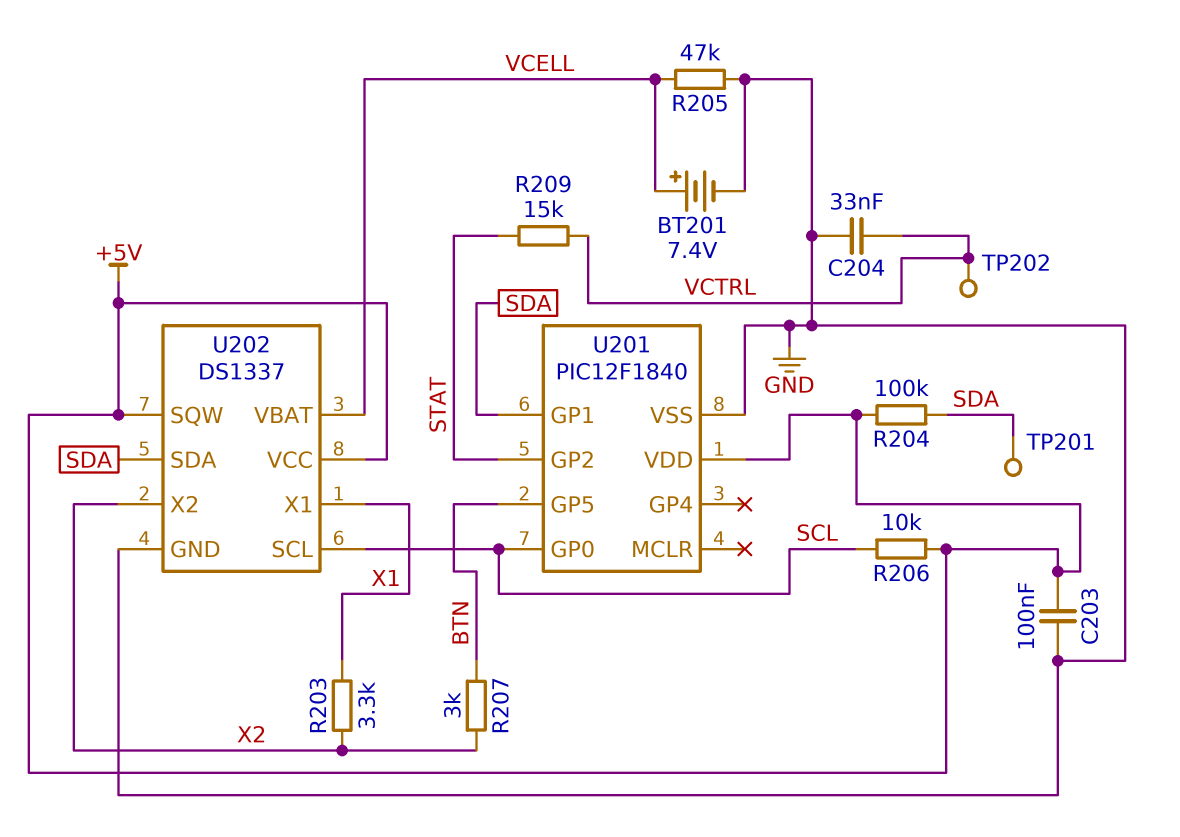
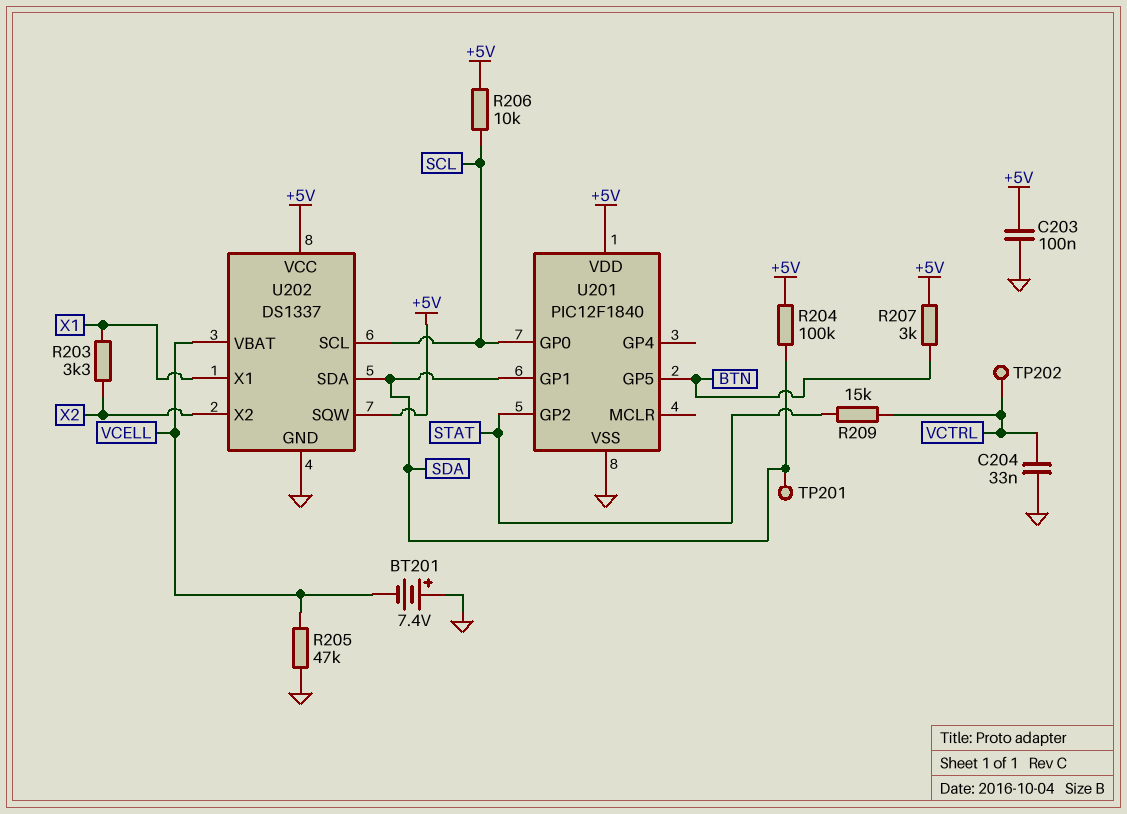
BT201: 7.4V (plus VCELL, minus GND) -> 7.4V (plus GND, minus VCELL)
R207: 3k (BTN, X2) -> 3k (+5V, BTN)

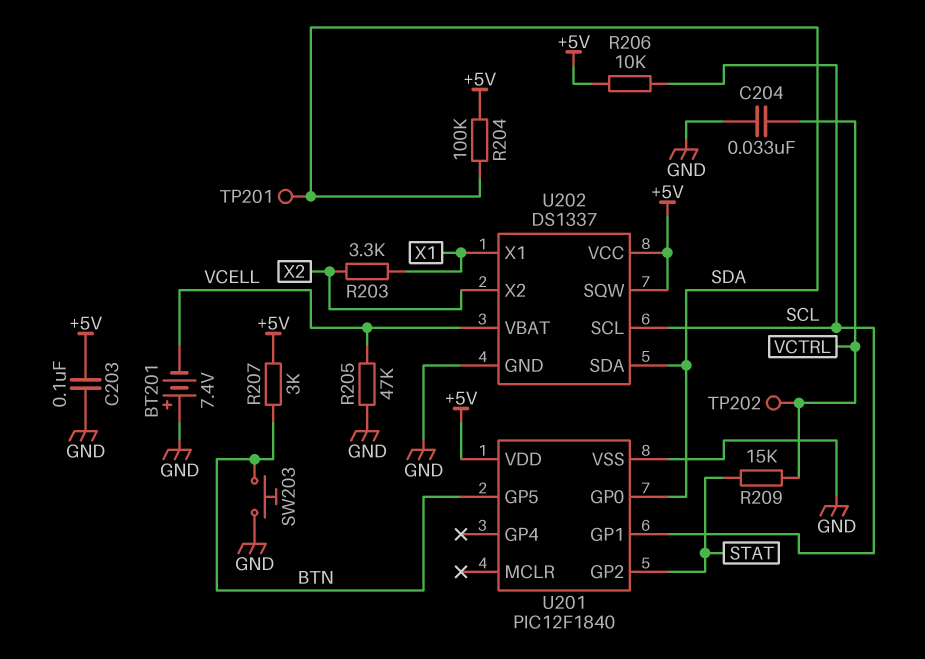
SW203: none -> button (BTN, GND)
U201 pin GP0: SCL -> SDA
U201 pin GP1: SDA -> SCL

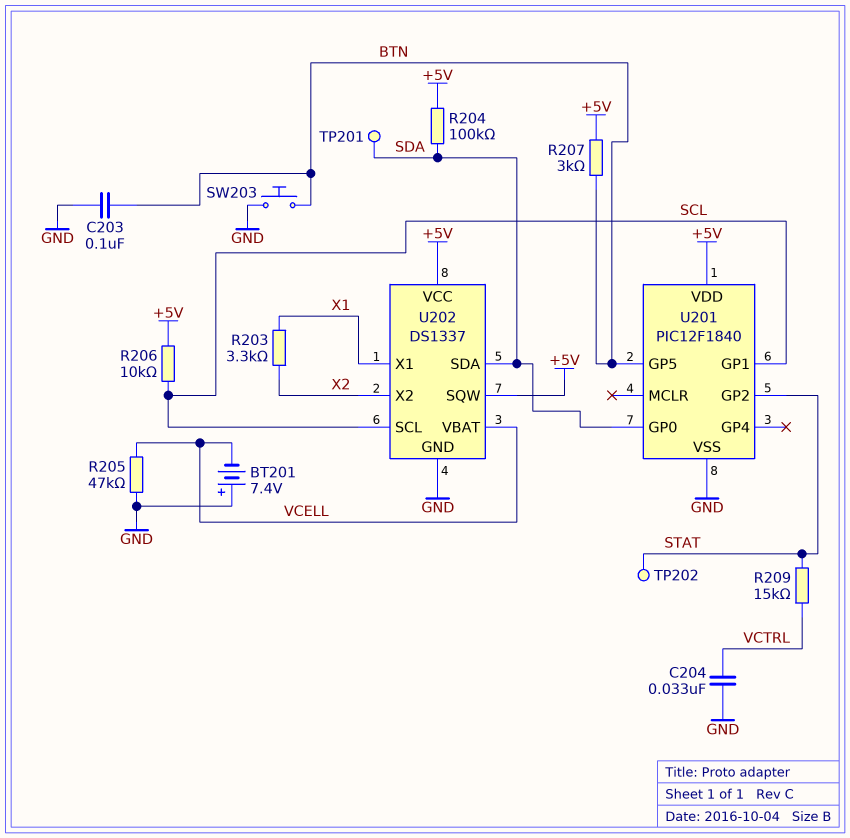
C203: 100nF (+5V, GND) -> 100nF (BTN, GND)
TP202: test point (VCTRL) -> test point (STAT)

